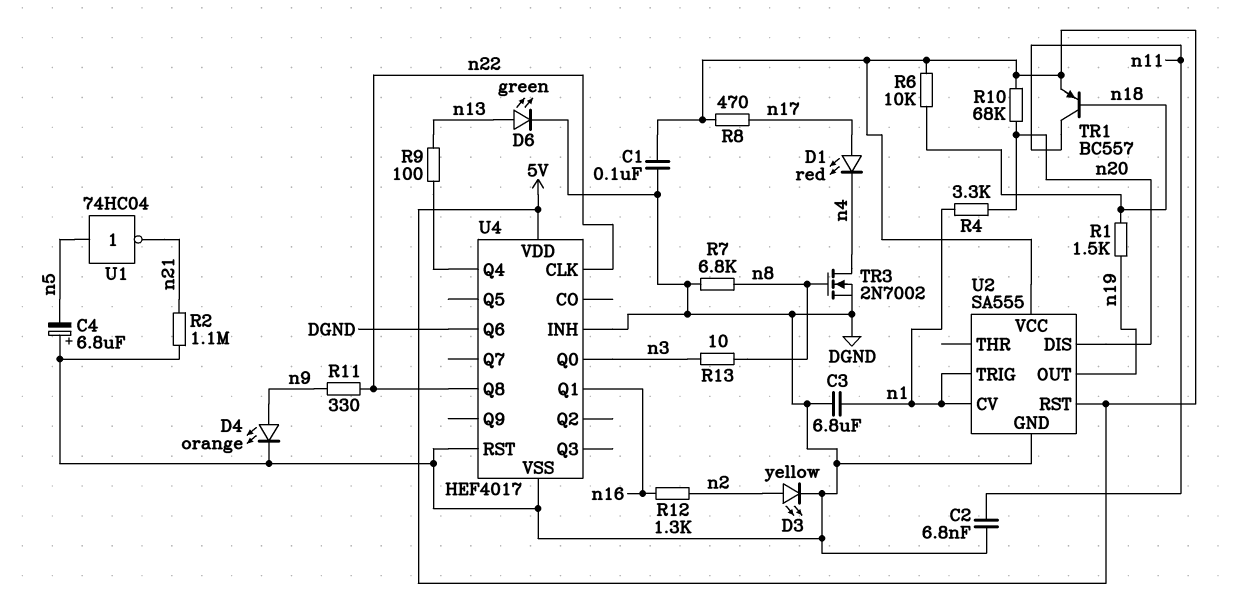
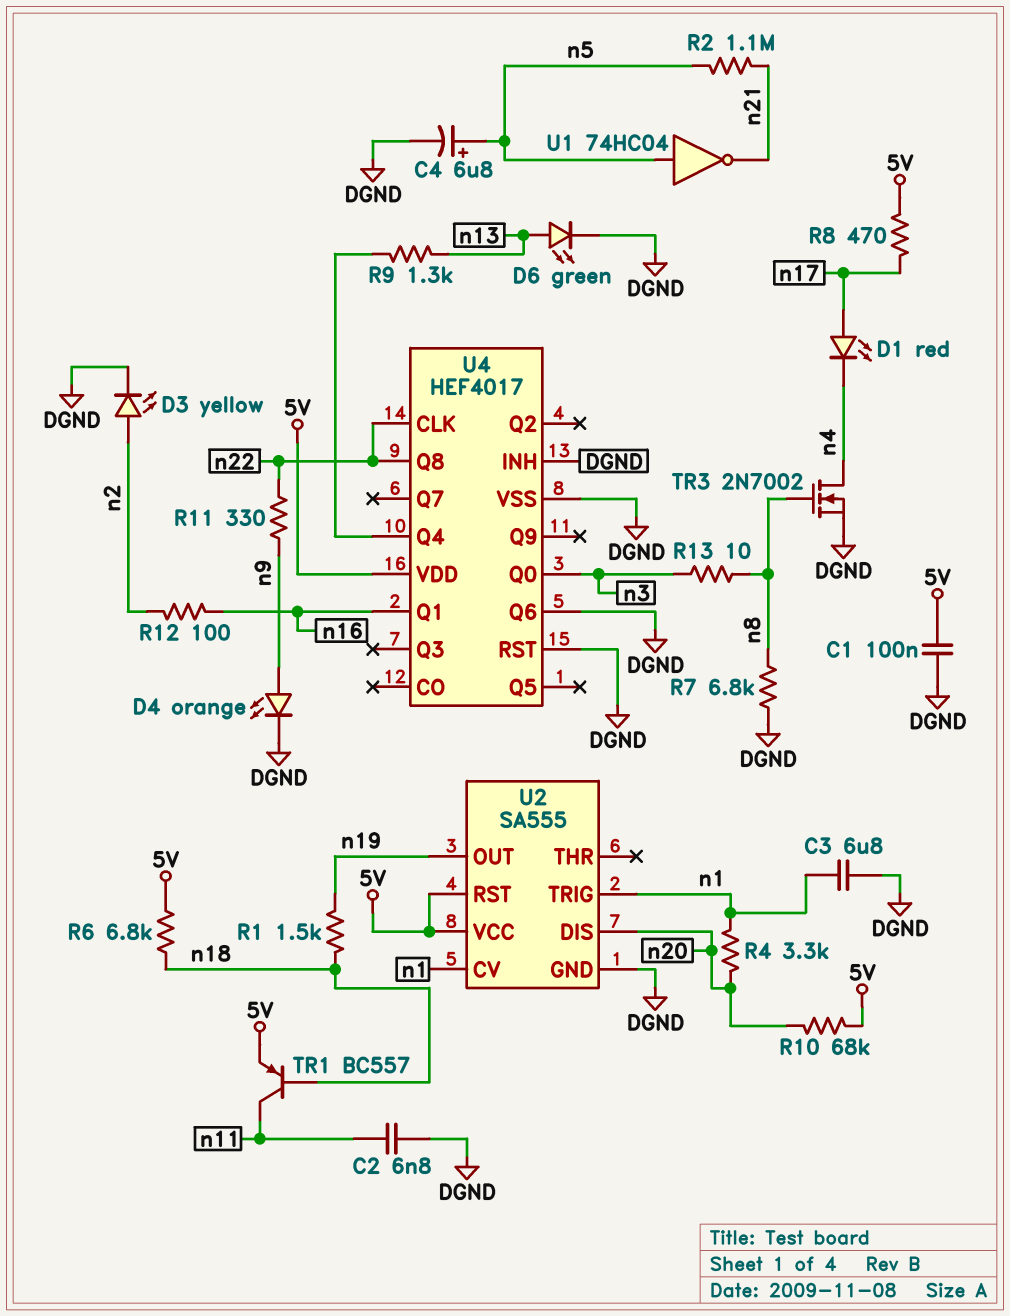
C4: 6.8uF (plus DGND, minus n5) -> 6.8uF (plus n5, minus DGND)
R2: 1.1M (DGND, n21) -> 1.1M (n5, n21)
R6: 10k (5V, n18) -> 6.8k (5V, n18)
R9: 100 (U4/Q4, n13) -> 1.3k (U4/Q4, n13)
R12: 1.3k (n2, n16) -> 100 (n2, n16)

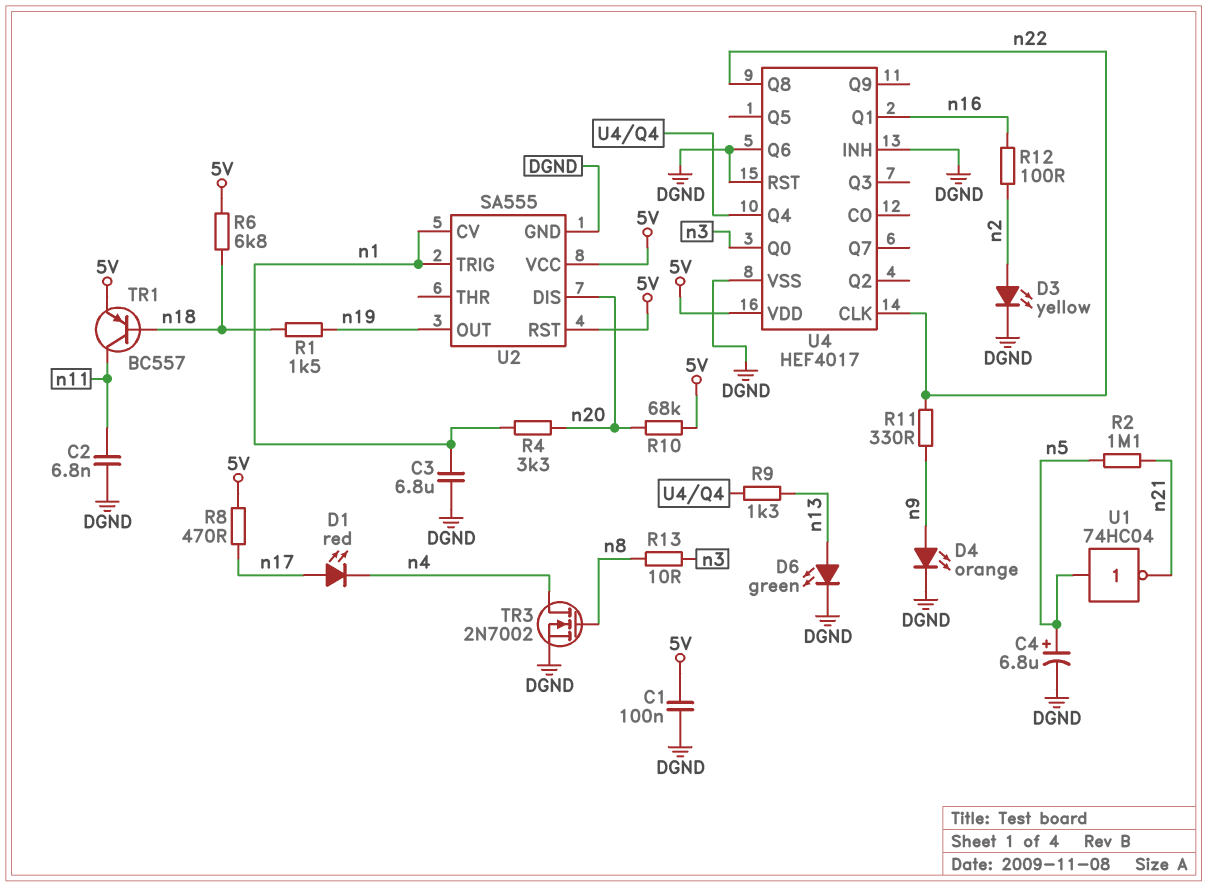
R7: 6.8k (DGND, n8) -> none

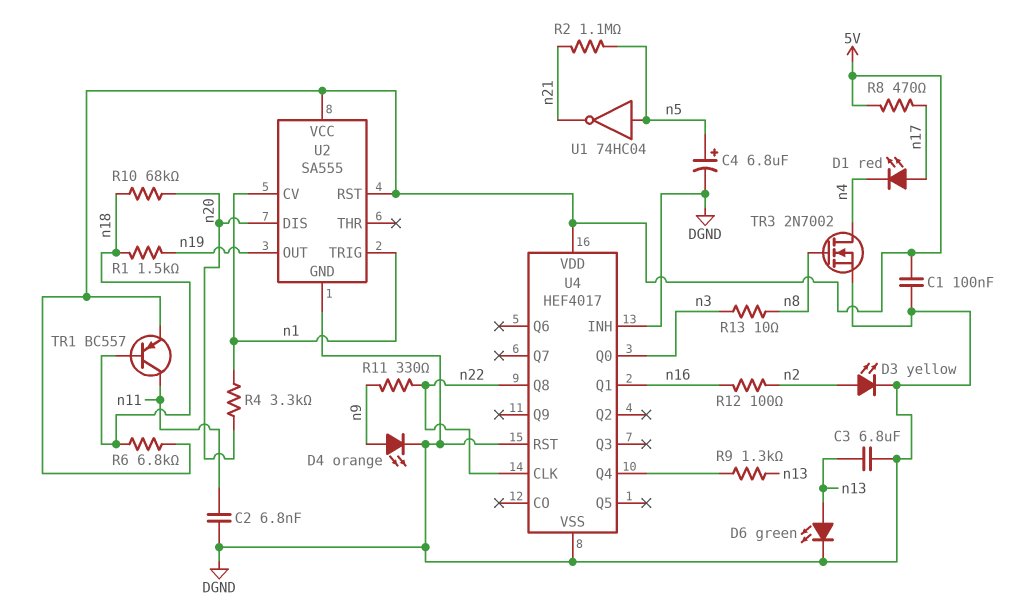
C3: 6.8uF (DGND, n1) -> 6.8uF (DGND, n13)
R10: 68k (5V, n20) -> 68k (n18, n20)
U4 pin Q6: DGND -> none

